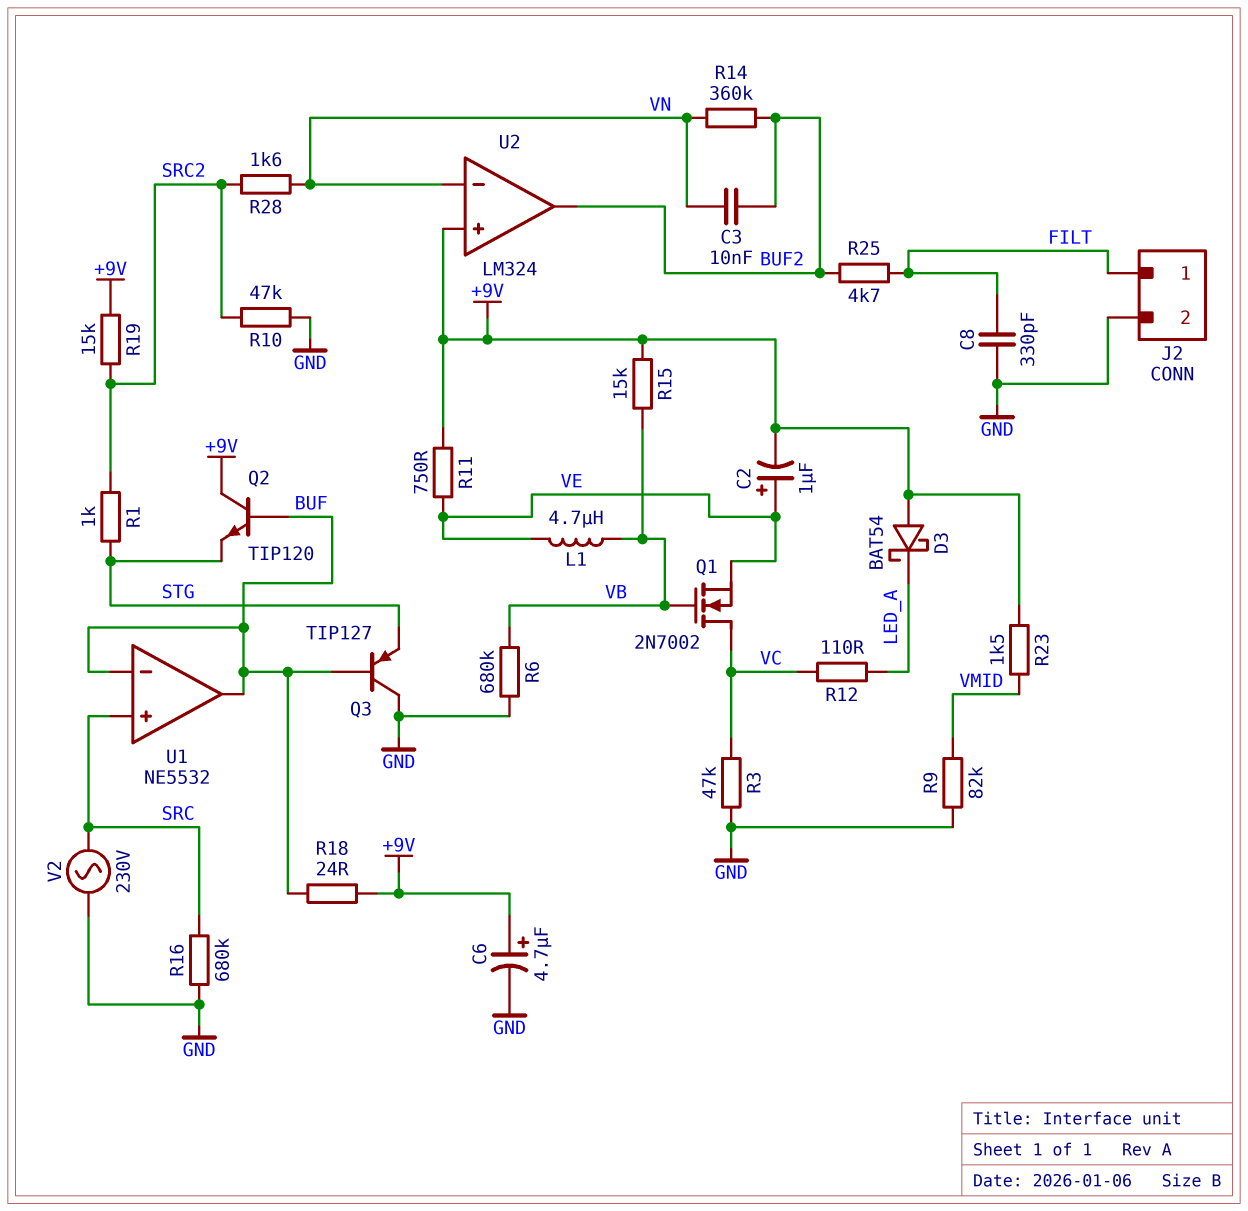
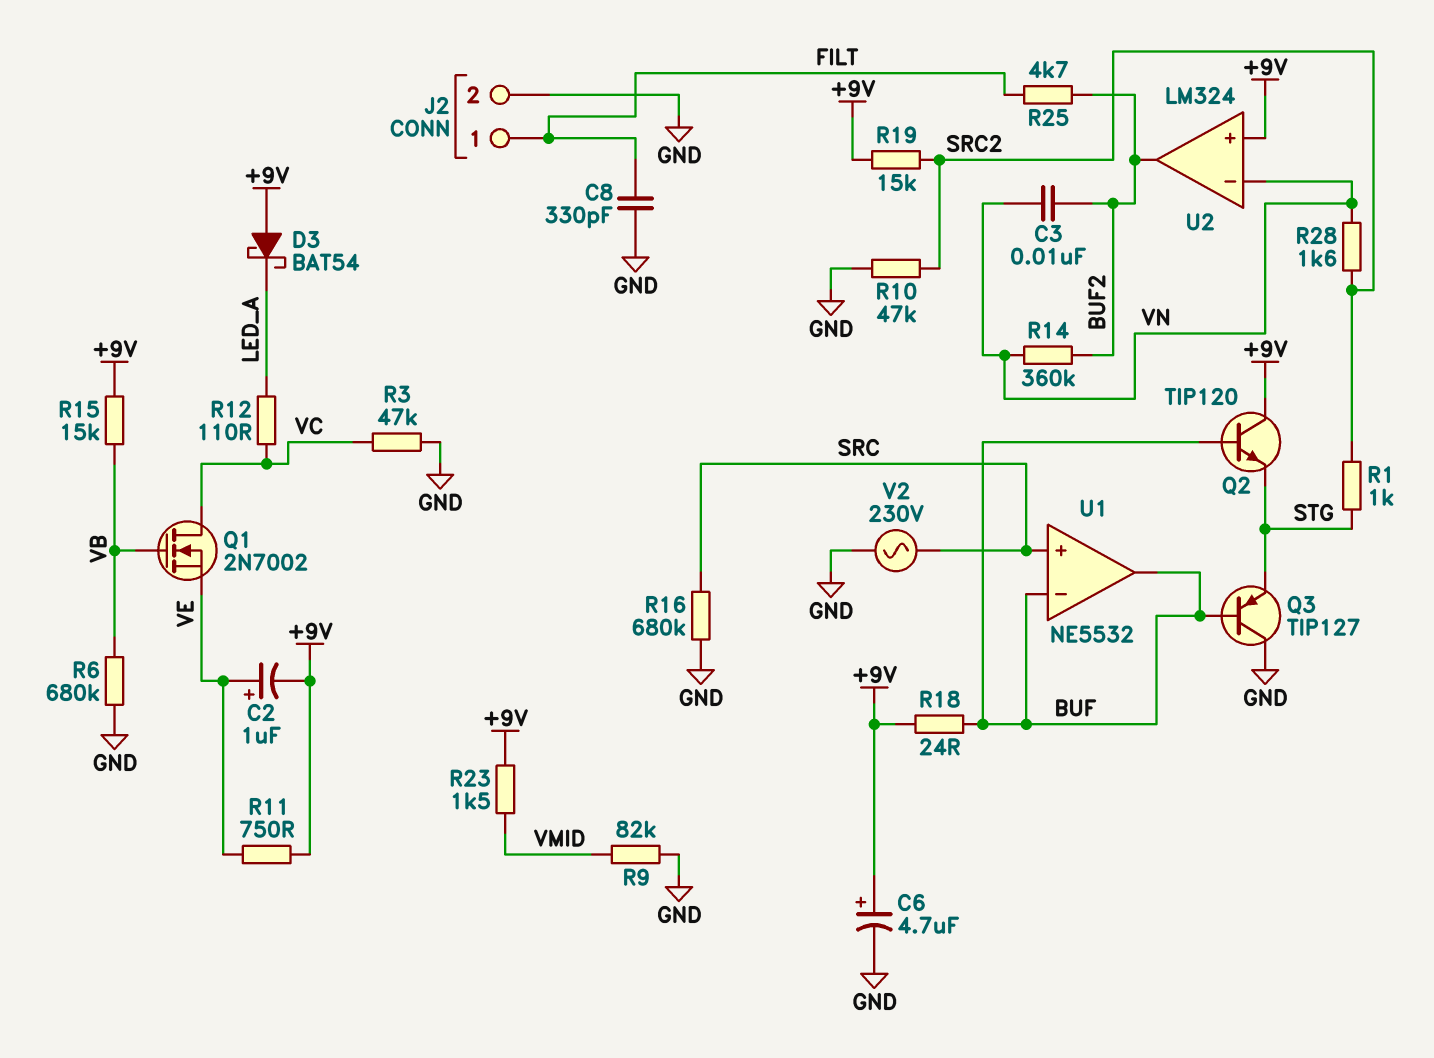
L1: 4.7uH (VB, VE) -> none

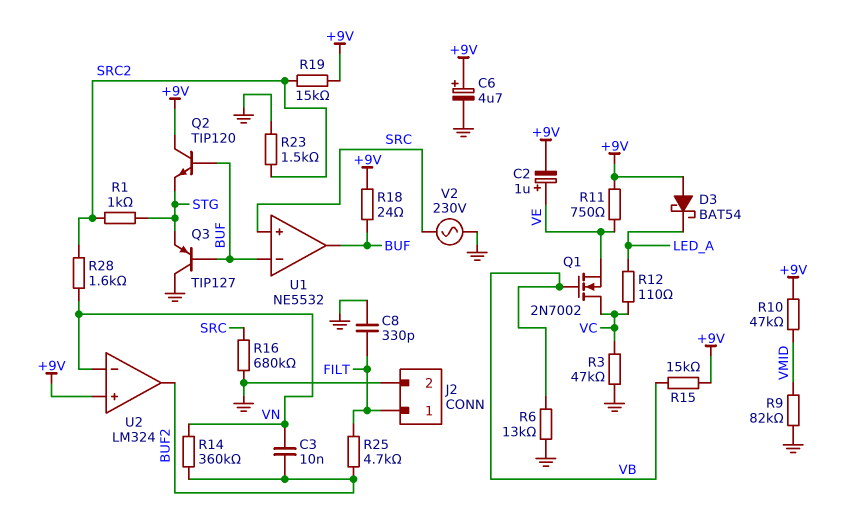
R6: 680k (GND, VB) -> 13k (GND, VB)
R10: 47k (GND, SRC2) -> 47k (+9V, VMID)
R23: 1.5k (+9V, VMID) -> 1.5k (GND, SRC2)

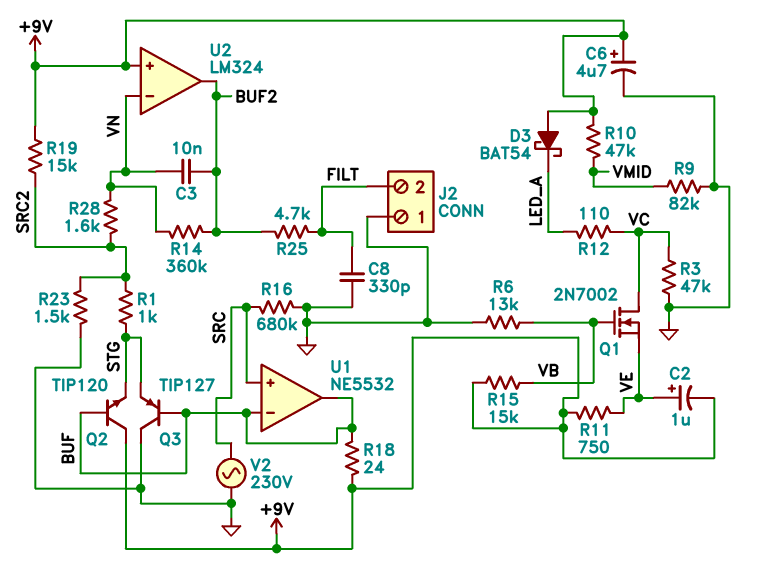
J2 pin 1: FILT -> GND
J2 pin 2: GND -> FILT

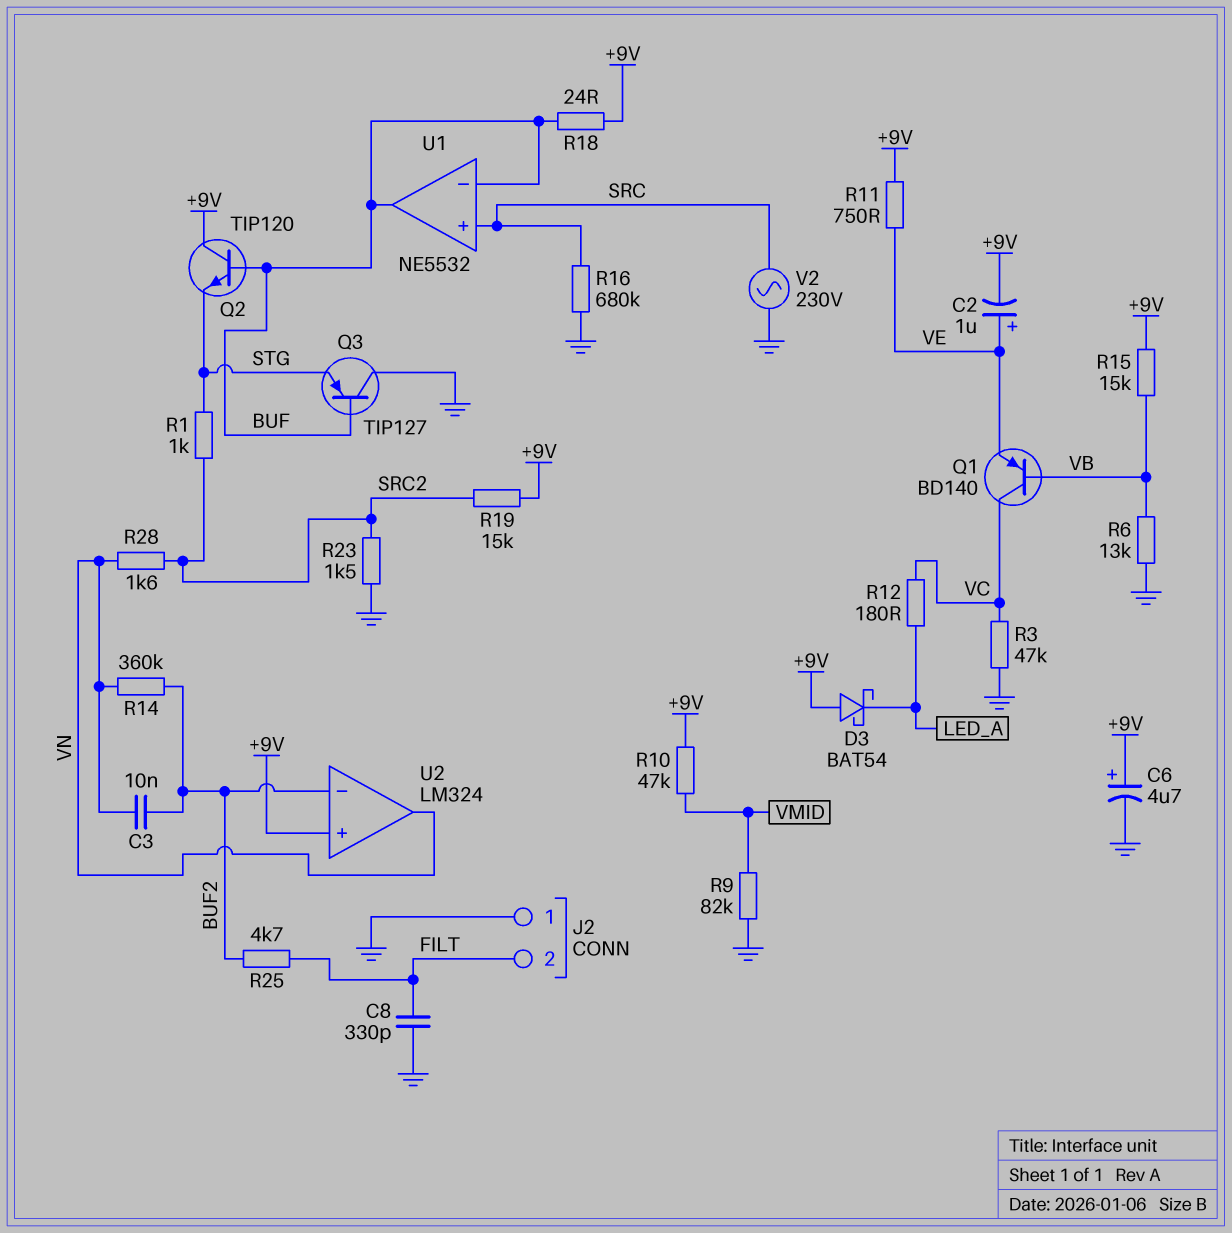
Q1: NMOS 2N7002 (G VB, D VC, S VE) -> PNP BD140 (B VB, C VC, E VE)
R12: 110 (LED_A, VC) -> 180 (LED_A, VC)
U2 pin in-: VN -> BUF2
U2 pin out: BUF2 -> VN

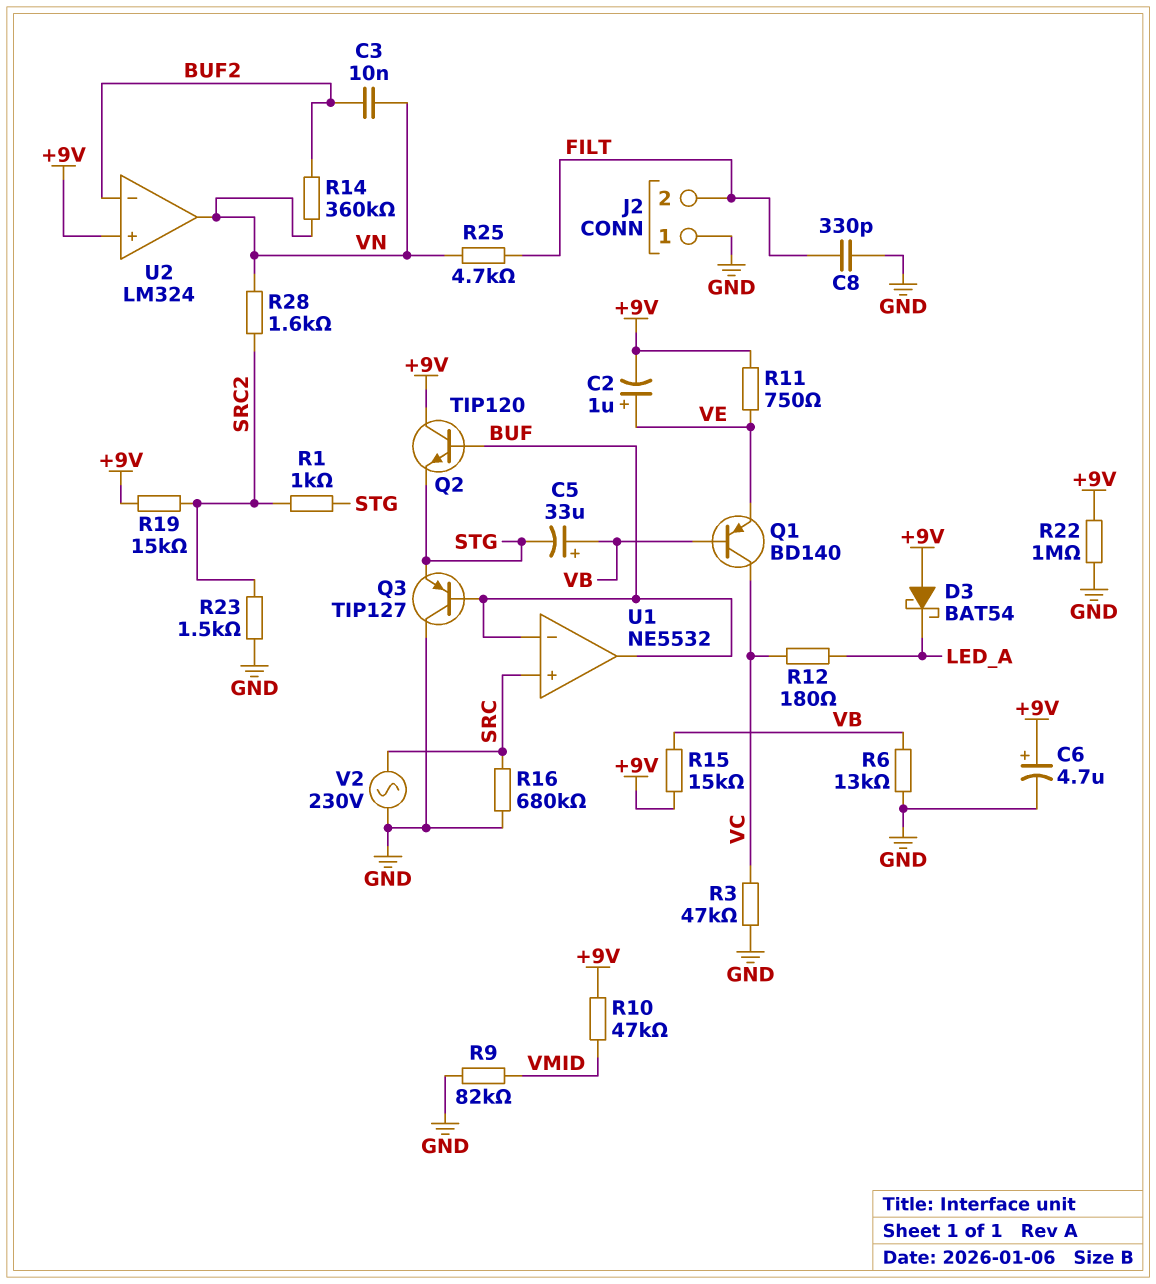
C5: none -> 33uF (plus VB, minus STG)
R18: 24 (+9V, BUF) -> none
R22: none -> 1M (+9V, GND)
R25: 4.7k (BUF2, FILT) -> 4.7k (FILT, VN)

